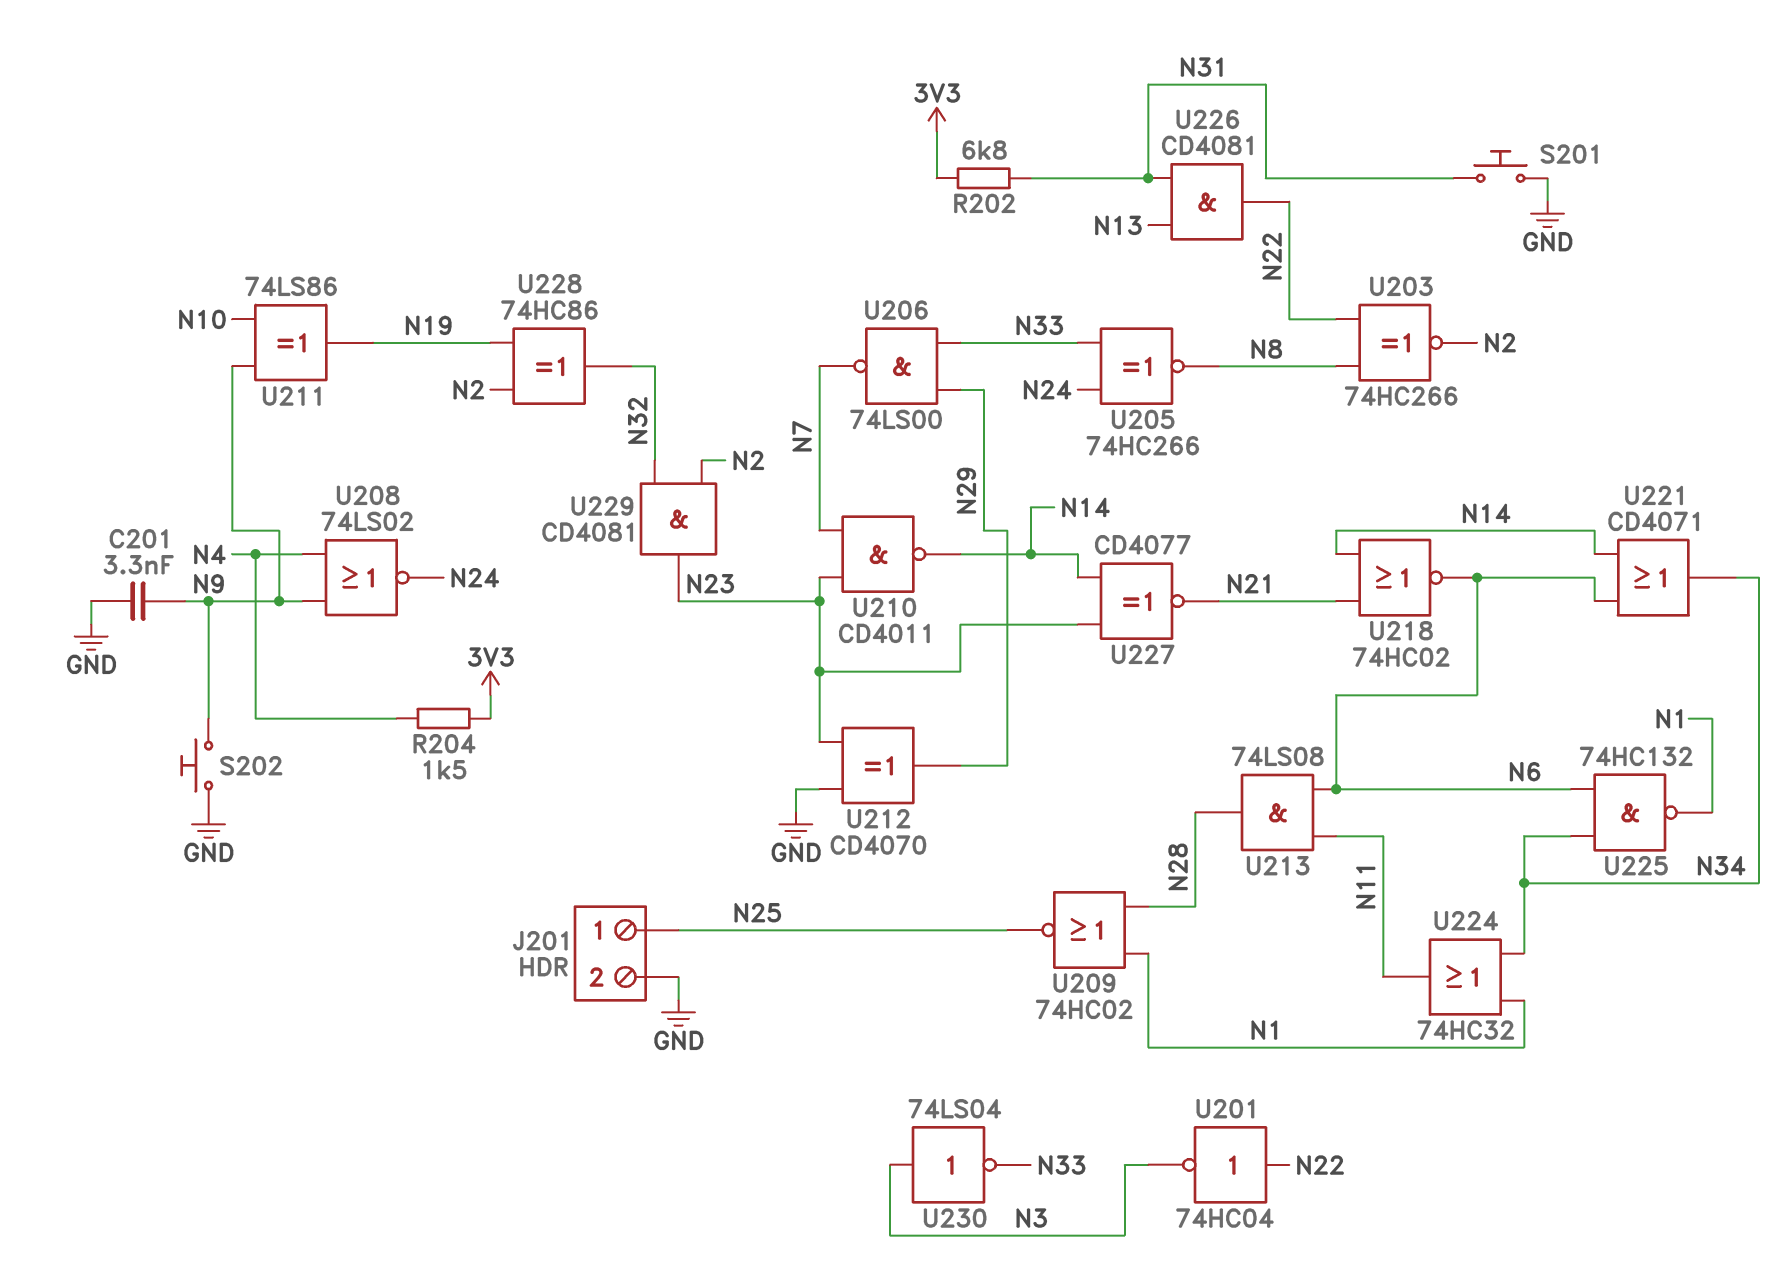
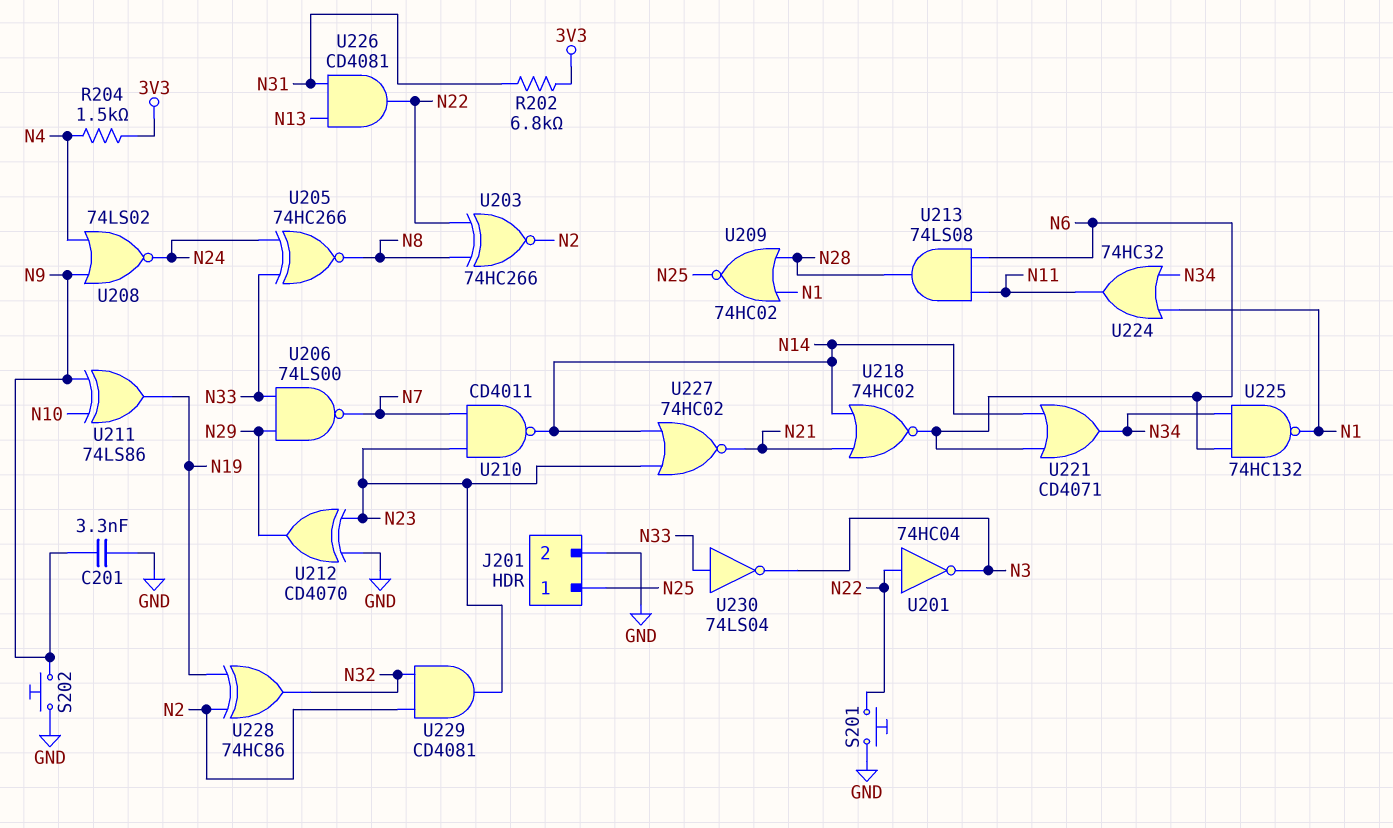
S201: button (GND, N31) -> button (GND, N22)
U227: XNOR CD4077 (in N14, in N23, out N21) -> NOR 74HC02 (in N14, in N23, out N21)
U230: NOT 74LS04 (in N3, out N33) -> NOT 74LS04 (in N33, out N3)

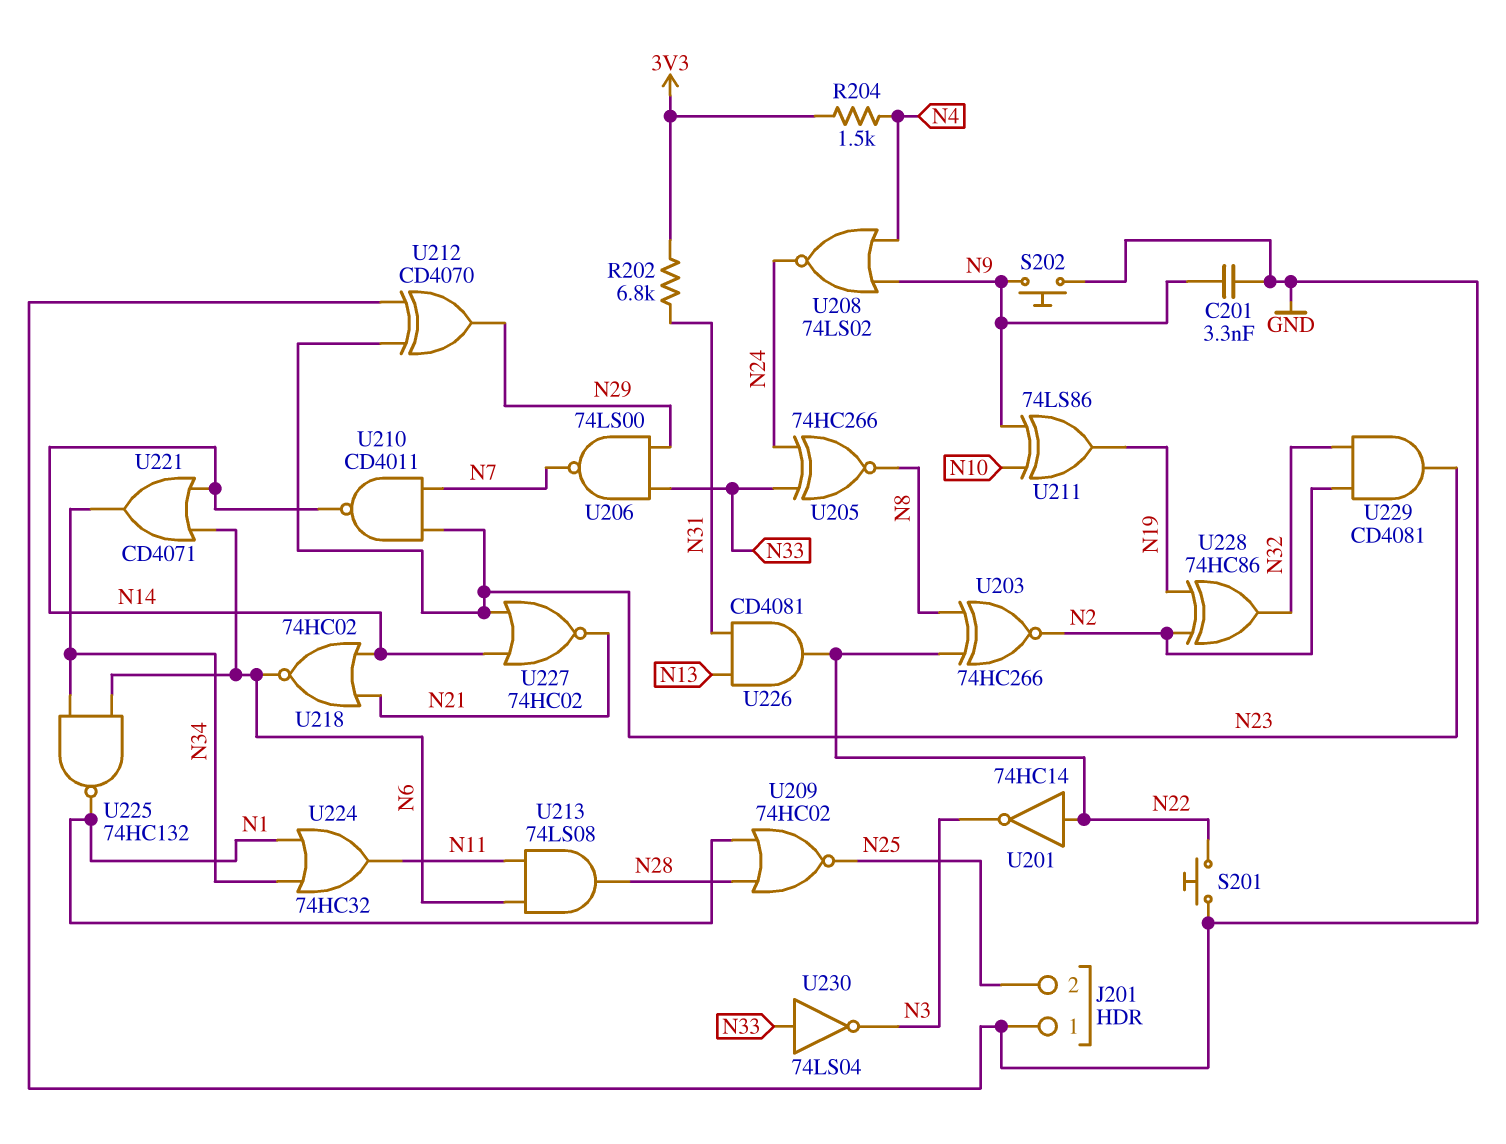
J201 pin 1: N25 -> GND
J201 pin 2: GND -> N25
U201: NOT 74HC04 (in N22, out N3) -> NOT 74HC14 (in N22, out N3)

